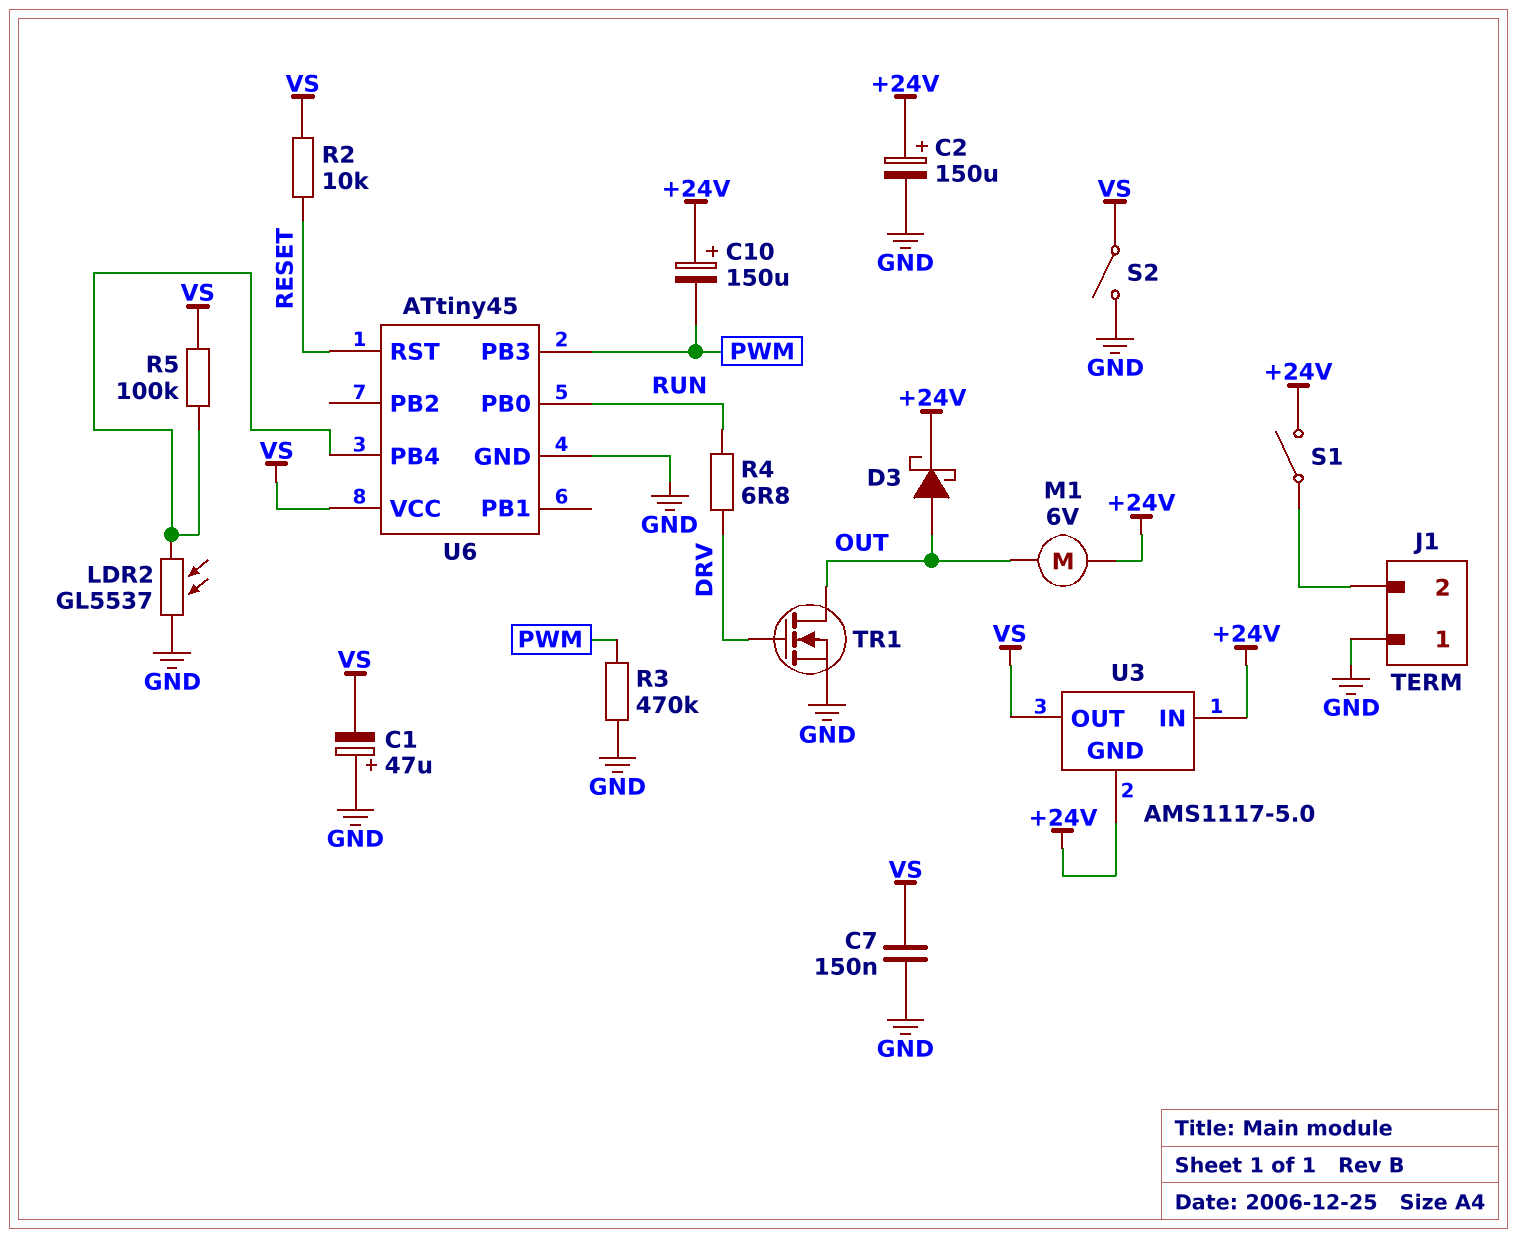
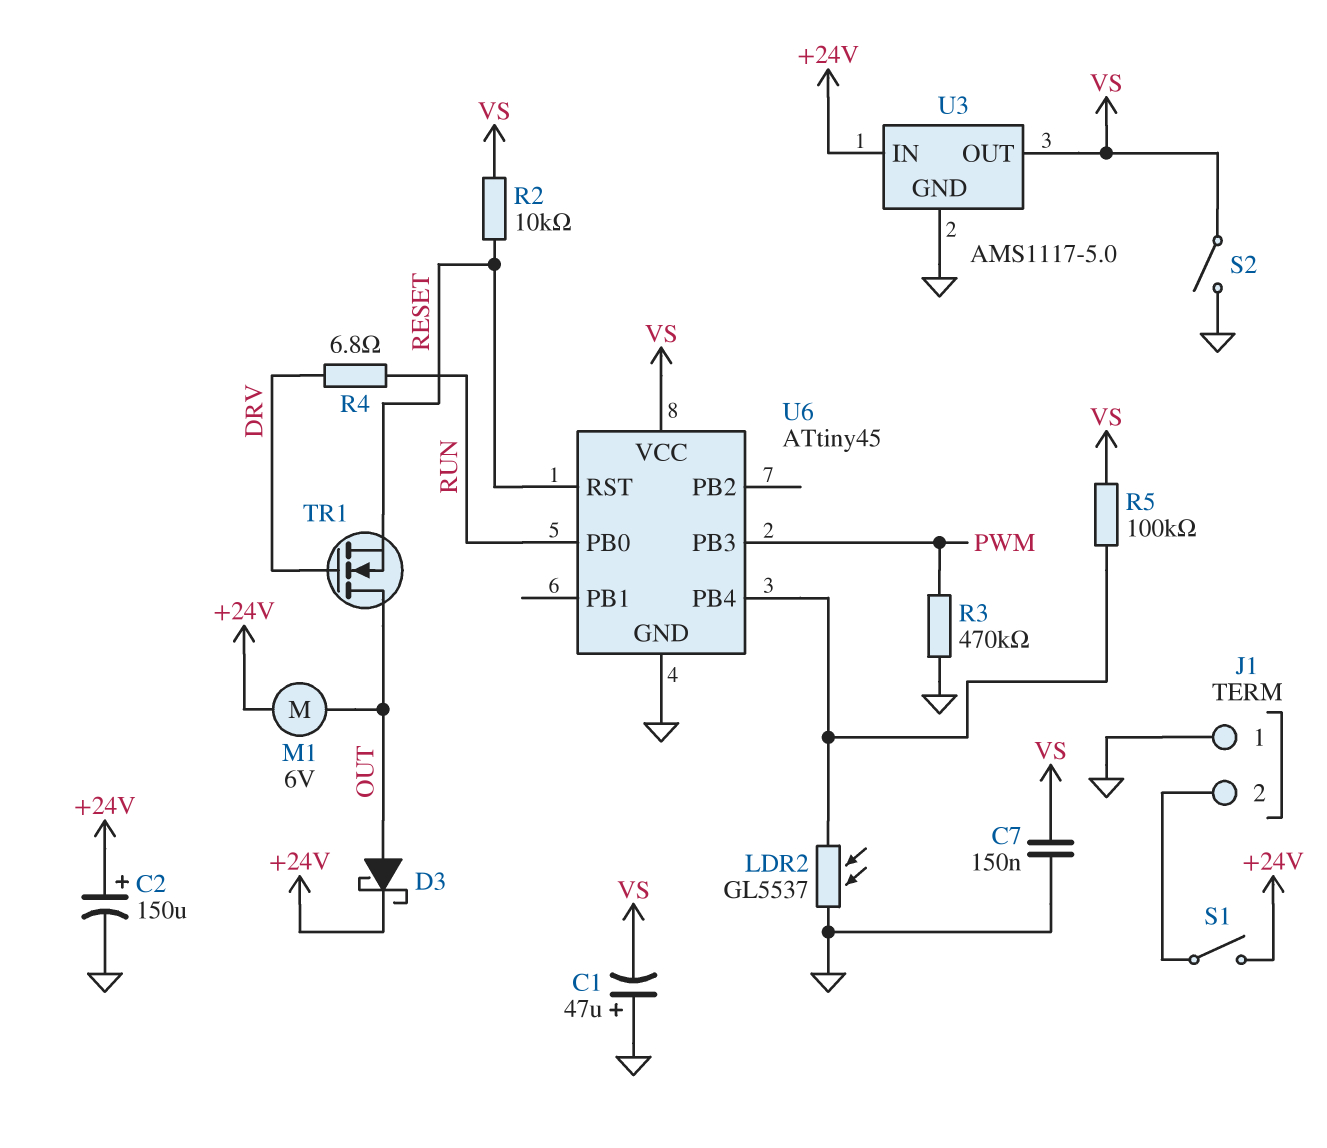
C10: 150uF (plus +24V, minus PWM) -> none
TR1: NMOS (G DRV, D OUT, S GND) -> NMOS (G DRV, D OUT, S RESET)
U3 pin GND: +24V -> GND

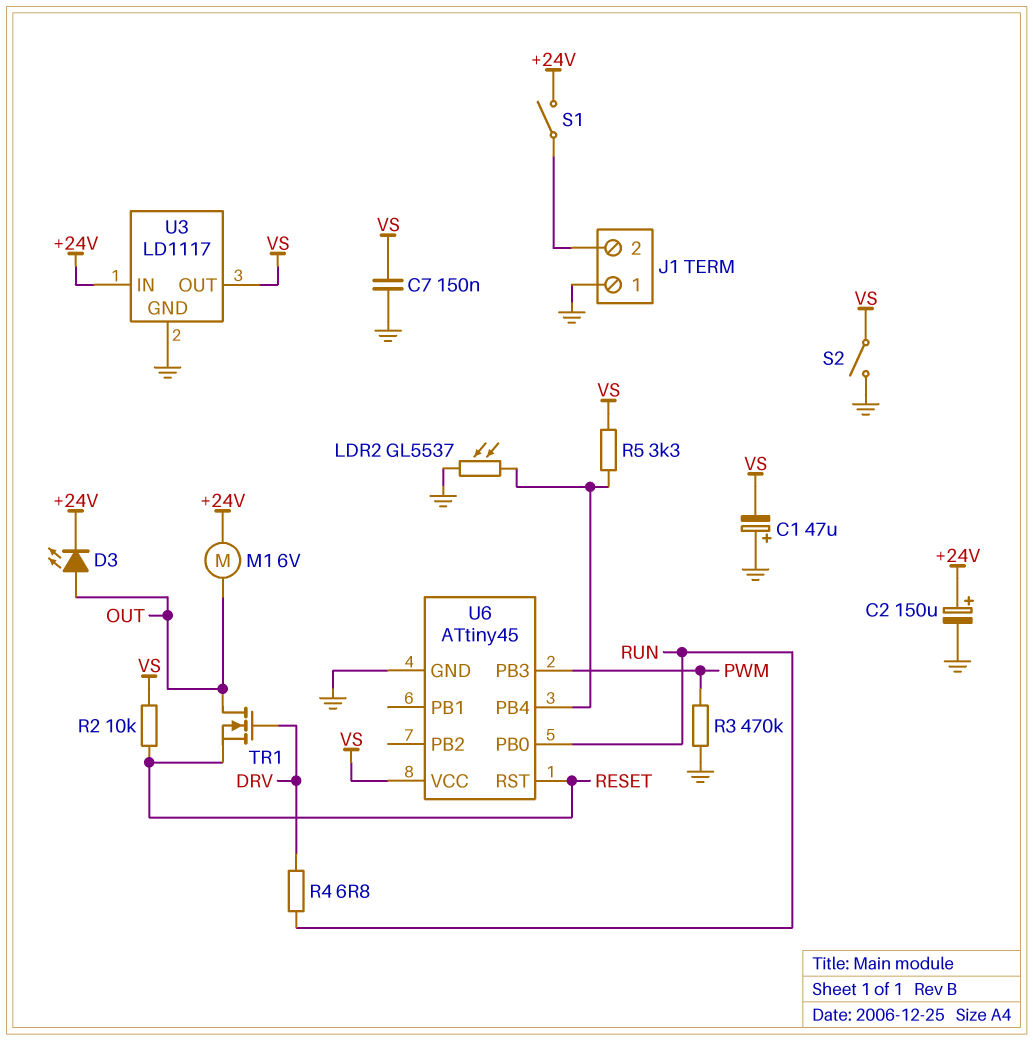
D3: schottky (A OUT, K +24V) -> LED (A OUT, K +24V)
R5: 100k (U6/PB4, VS) -> 3.3k (U6/PB4, VS)
U3: AMS1117-5.0 -> LD1117

